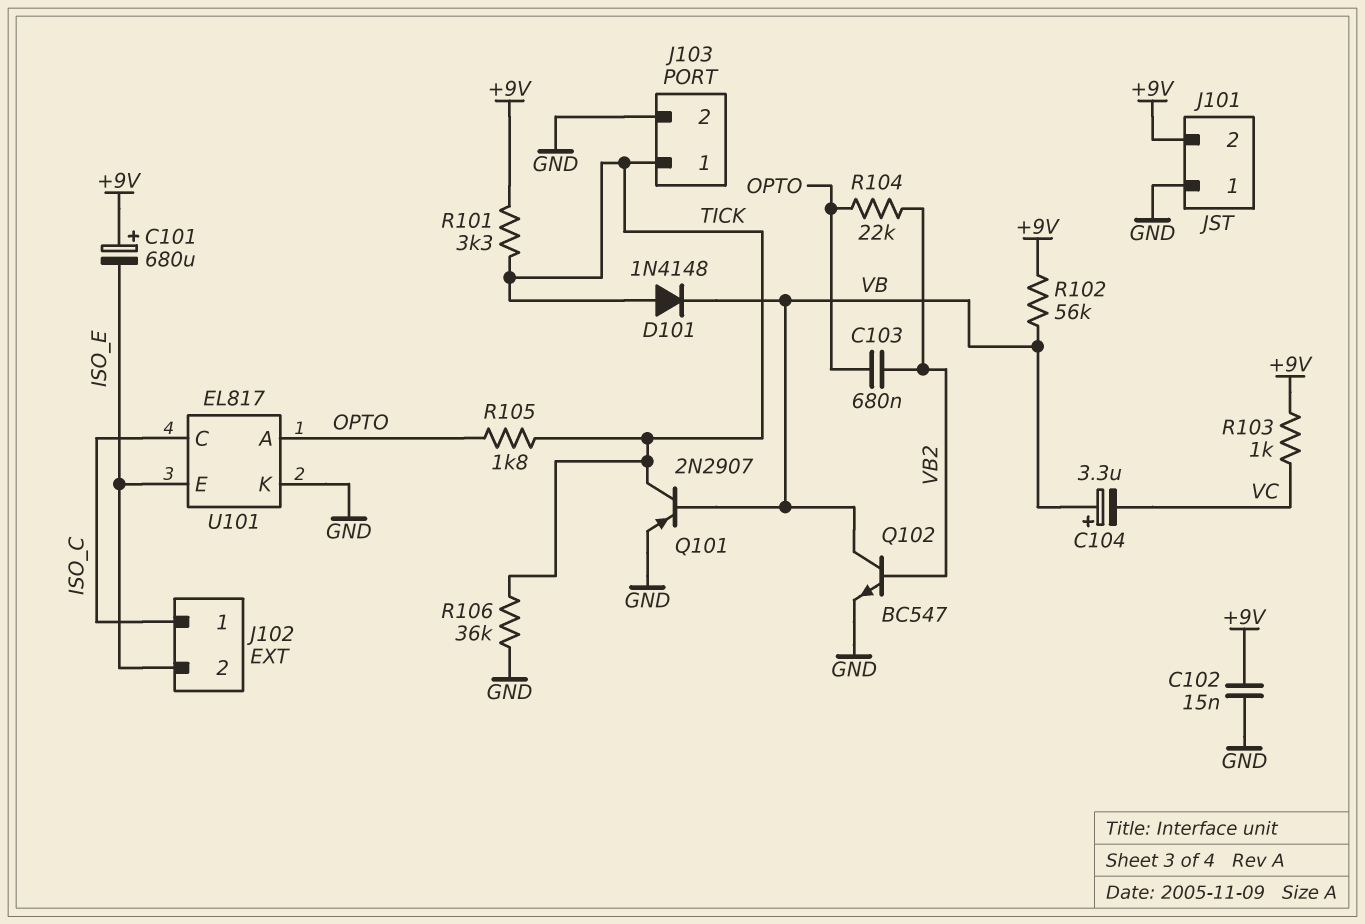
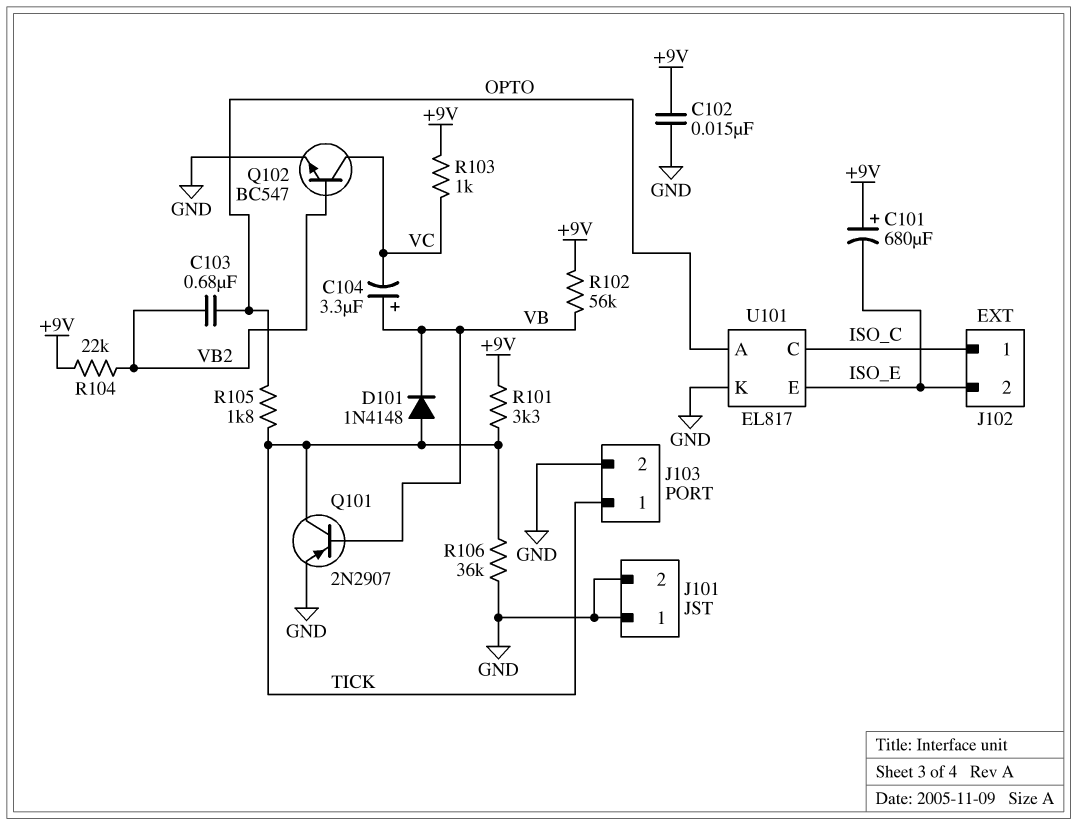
J101 pin 2: +9V -> GND
Q102: NPN BC547 (B VB2, C VB, E GND) -> NPN BC547 (B VB2, C VC, E GND)
R104: 22k (OPTO, VB2) -> 22k (+9V, VB2)

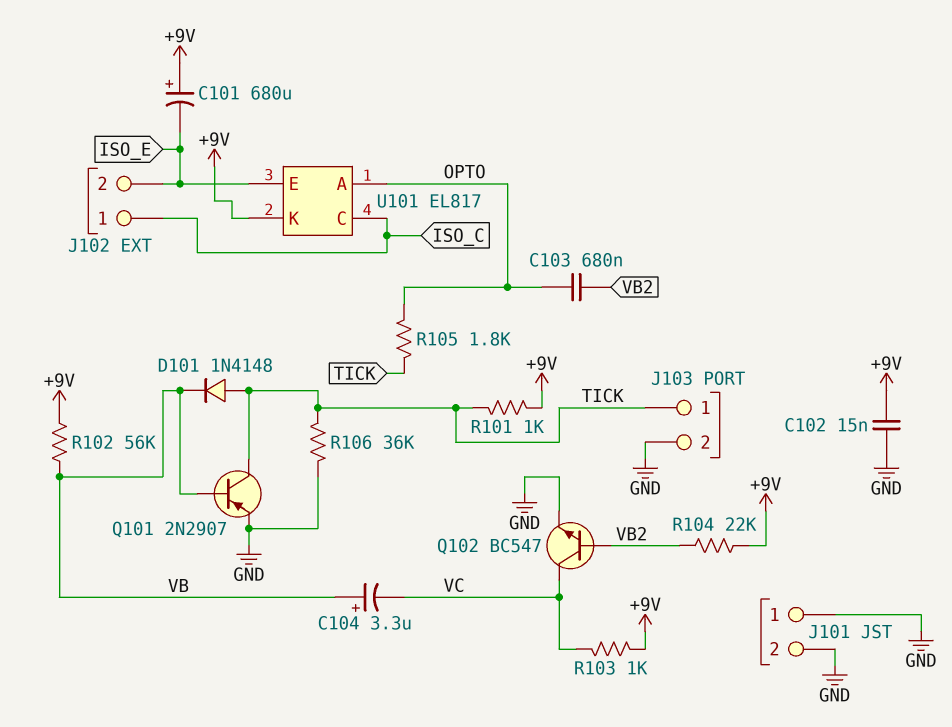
R101: 3.3k (+9V, TICK) -> 1k (+9V, TICK)
U101 pin K: GND -> +9V

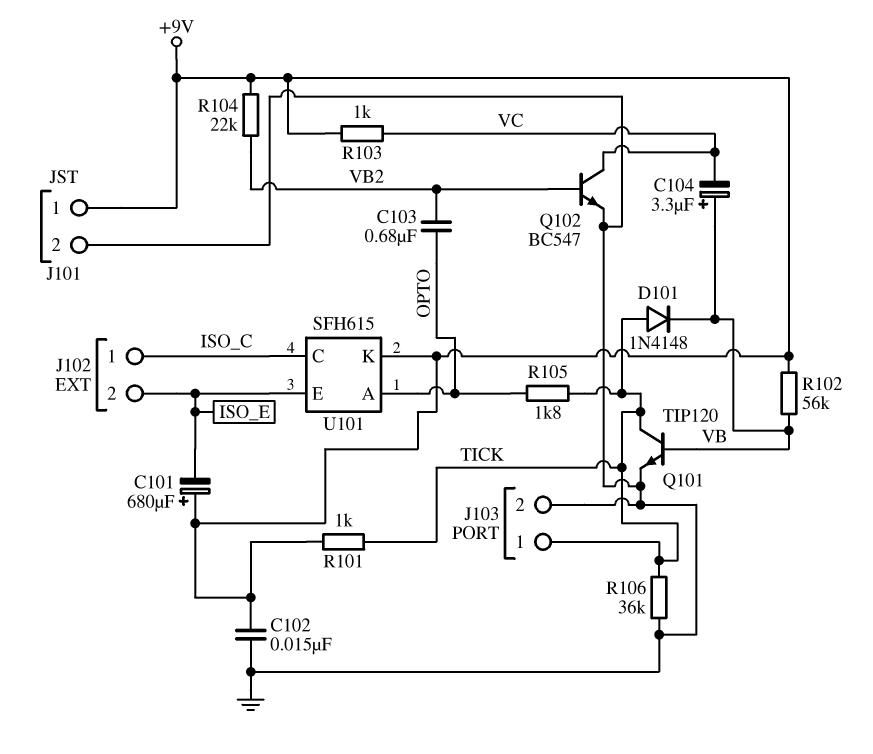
J101 pin 1: GND -> +9V
Q101: PNP 2N2907 (B VB, C TICK, E GND) -> NPN TIP120 (B VB, C TICK, E GND)
U101: EL817 -> SFH615

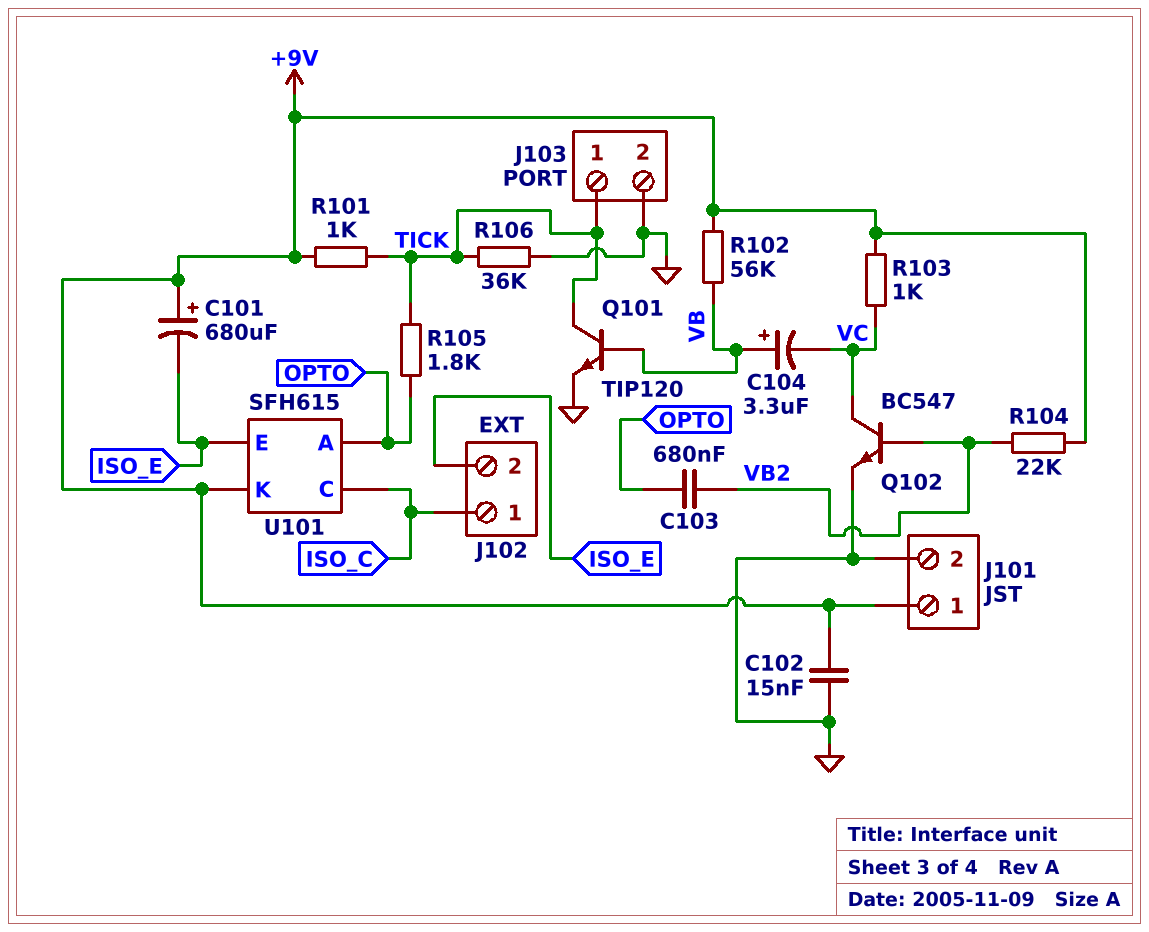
D101: diode 1N4148 (A TICK, K VB) -> none

